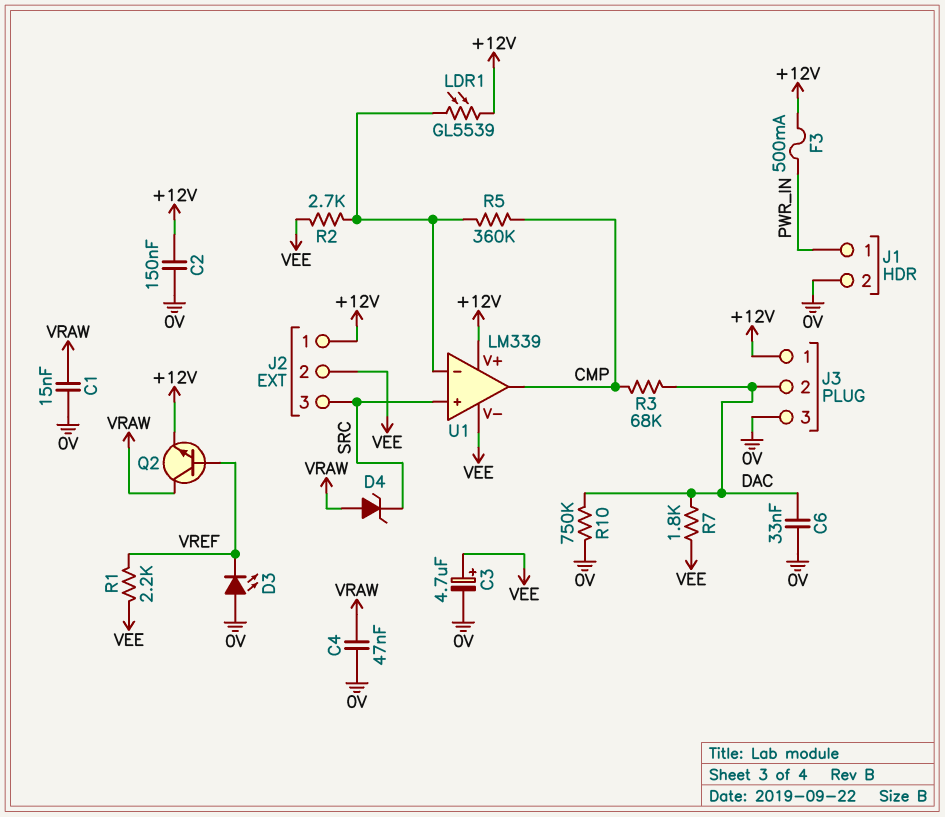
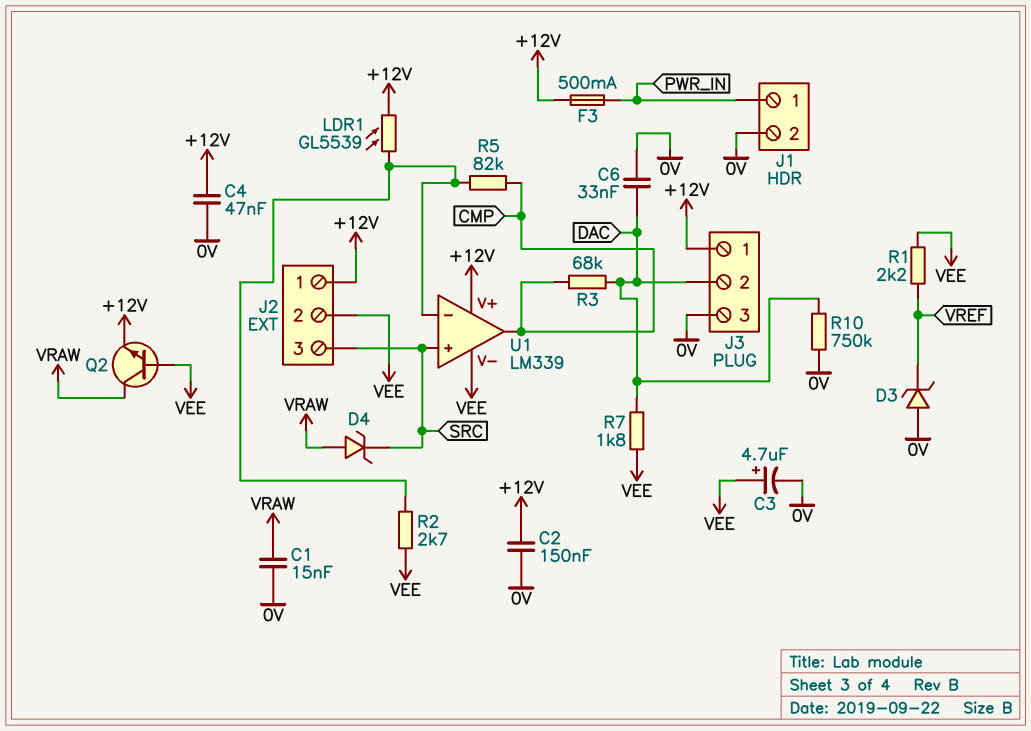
C4: 47nF (0V, VRAW) -> 47nF (+12V, 0V)
D3: LED (A 0V, K VREF) -> zener (A 0V, K VREF)
Q2: NPN (B VREF, C VRAW, E +12V) -> NPN (B VEE, C VRAW, E +12V)
R5: 360k (CMP, U1/in-) -> 82k (CMP, U1/in-)

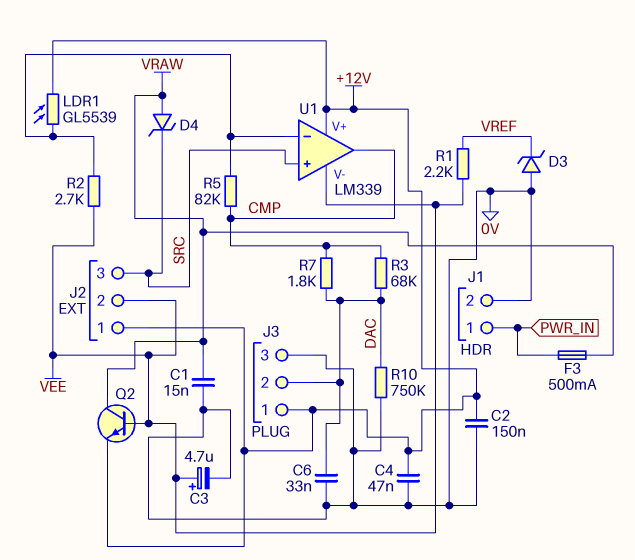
F3: 500mA (+12V, PWR_IN) -> 500mA (PWR_IN, VRAW)
R7: 1.8k (DAC, VEE) -> 1.8k (CMP, DAC)

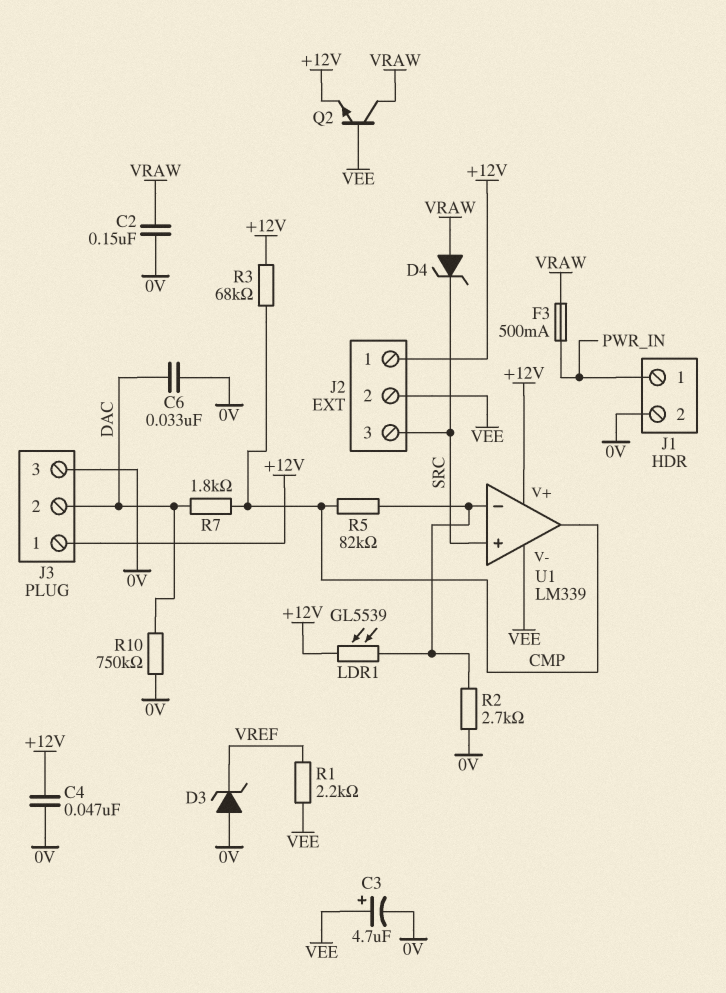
C1: 15nF (0V, VRAW) -> none
C2: 150nF (+12V, 0V) -> 150nF (0V, VRAW)
R2: 2.7k (U1/in-, VEE) -> 2.7k (0V, U1/in-)
R3: 68k (CMP, DAC) -> 68k (+12V, CMP)

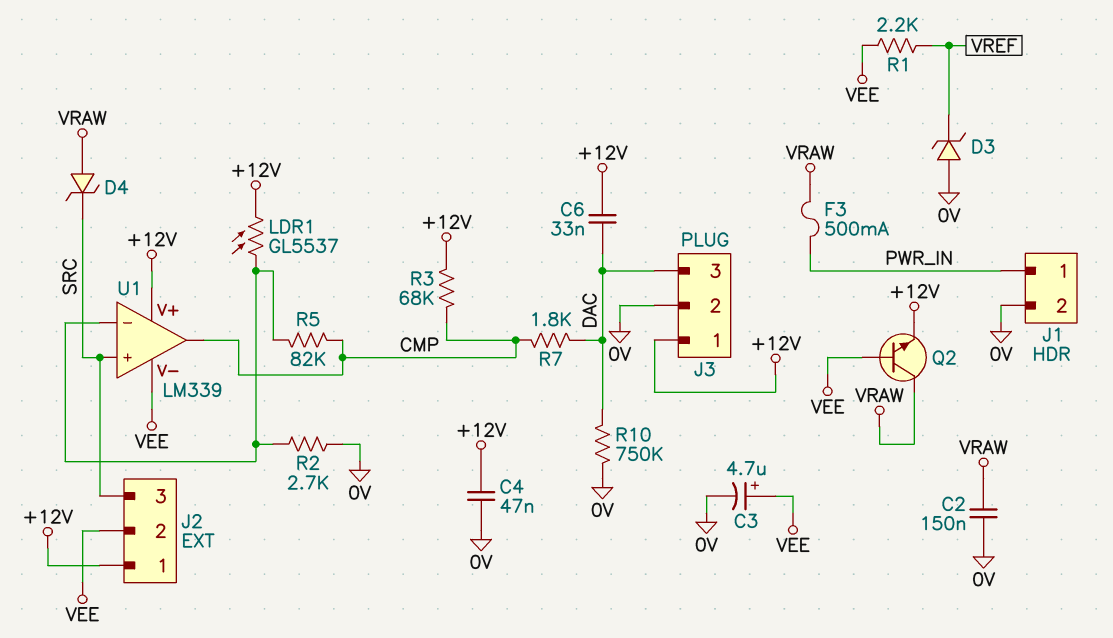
C6: 33nF (0V, DAC) -> 33nF (+12V, DAC)
J3 pin 2: DAC -> 0V
J3 pin 3: 0V -> DAC
LDR1: GL5539 (+12V, U1/in-) -> GL5537 (+12V, U1/in-)

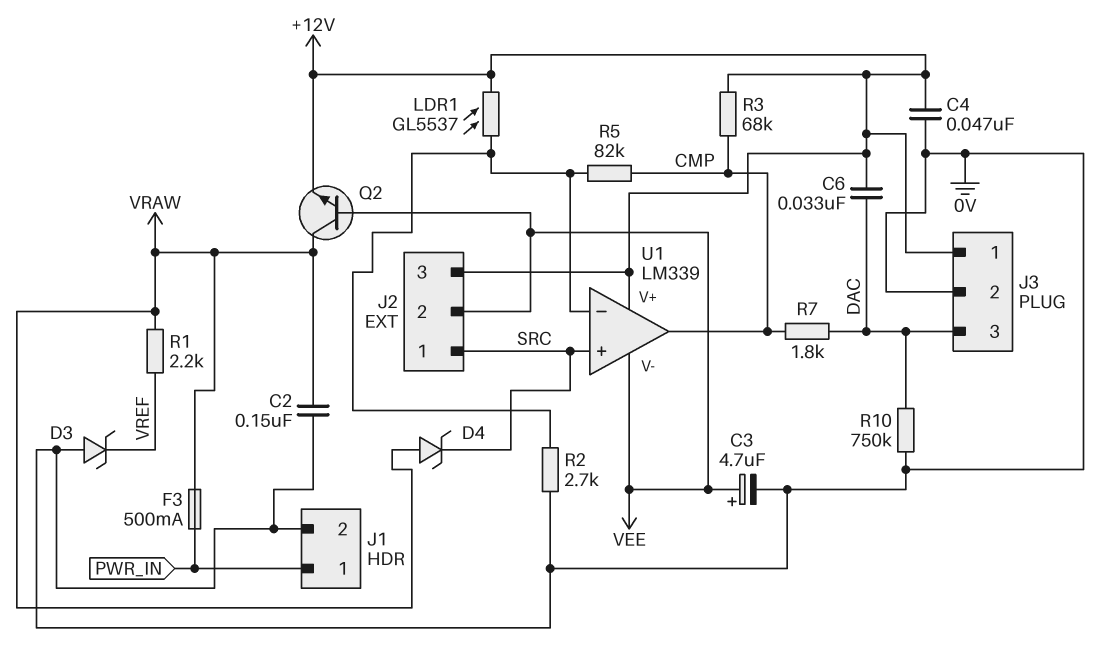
J2 pin 1: +12V -> SRC
J2 pin 3: SRC -> +12V
R1: 2.2k (VEE, VREF) -> 2.2k (VRAW, VREF)

